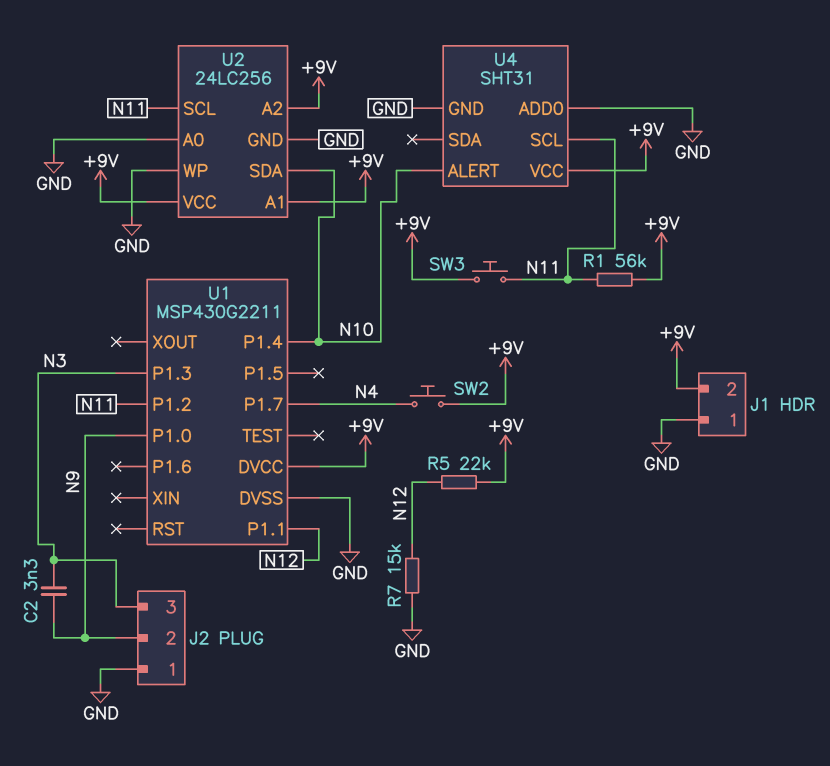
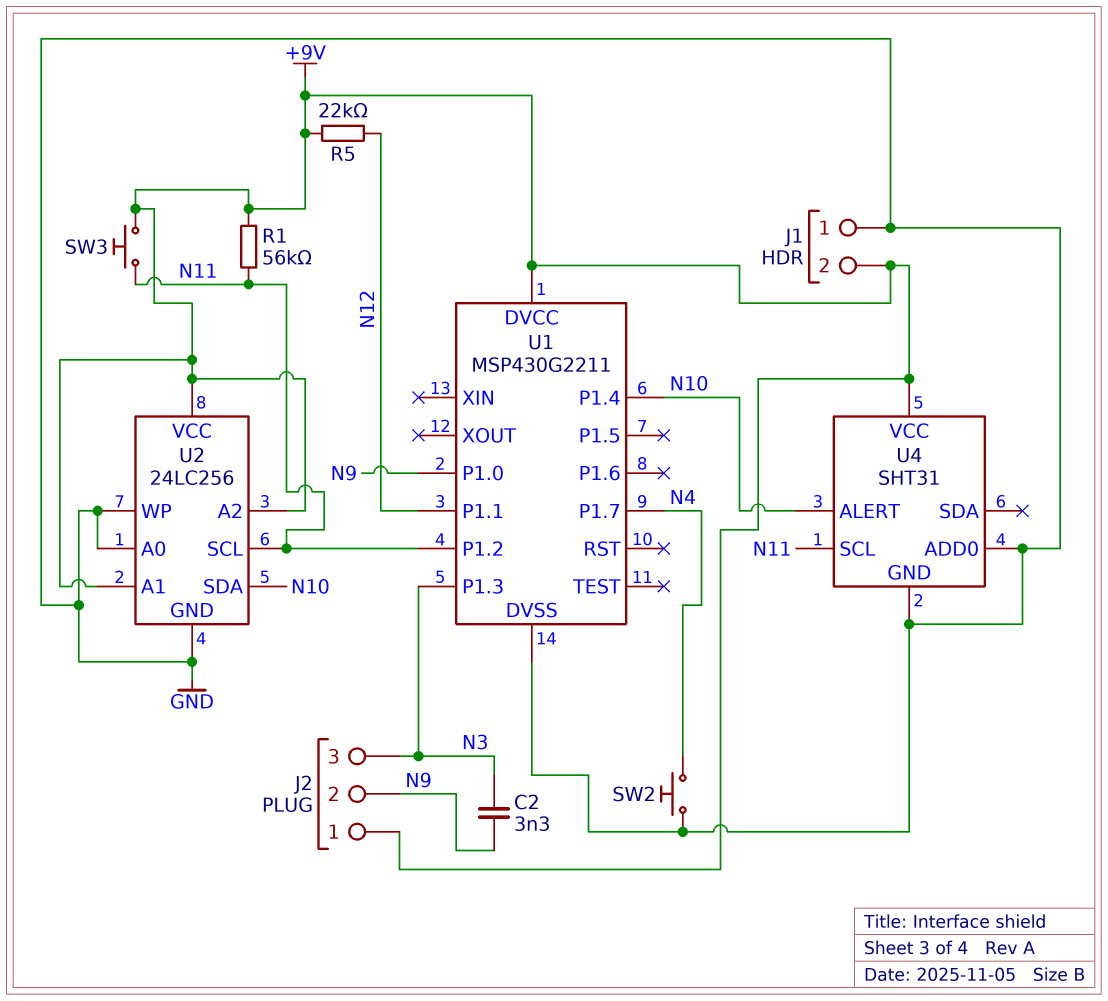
J2 pin 1: GND -> +9V
R7: 15k (GND, N12) -> none
SW2: button (+9V, N4) -> button (GND, N4)

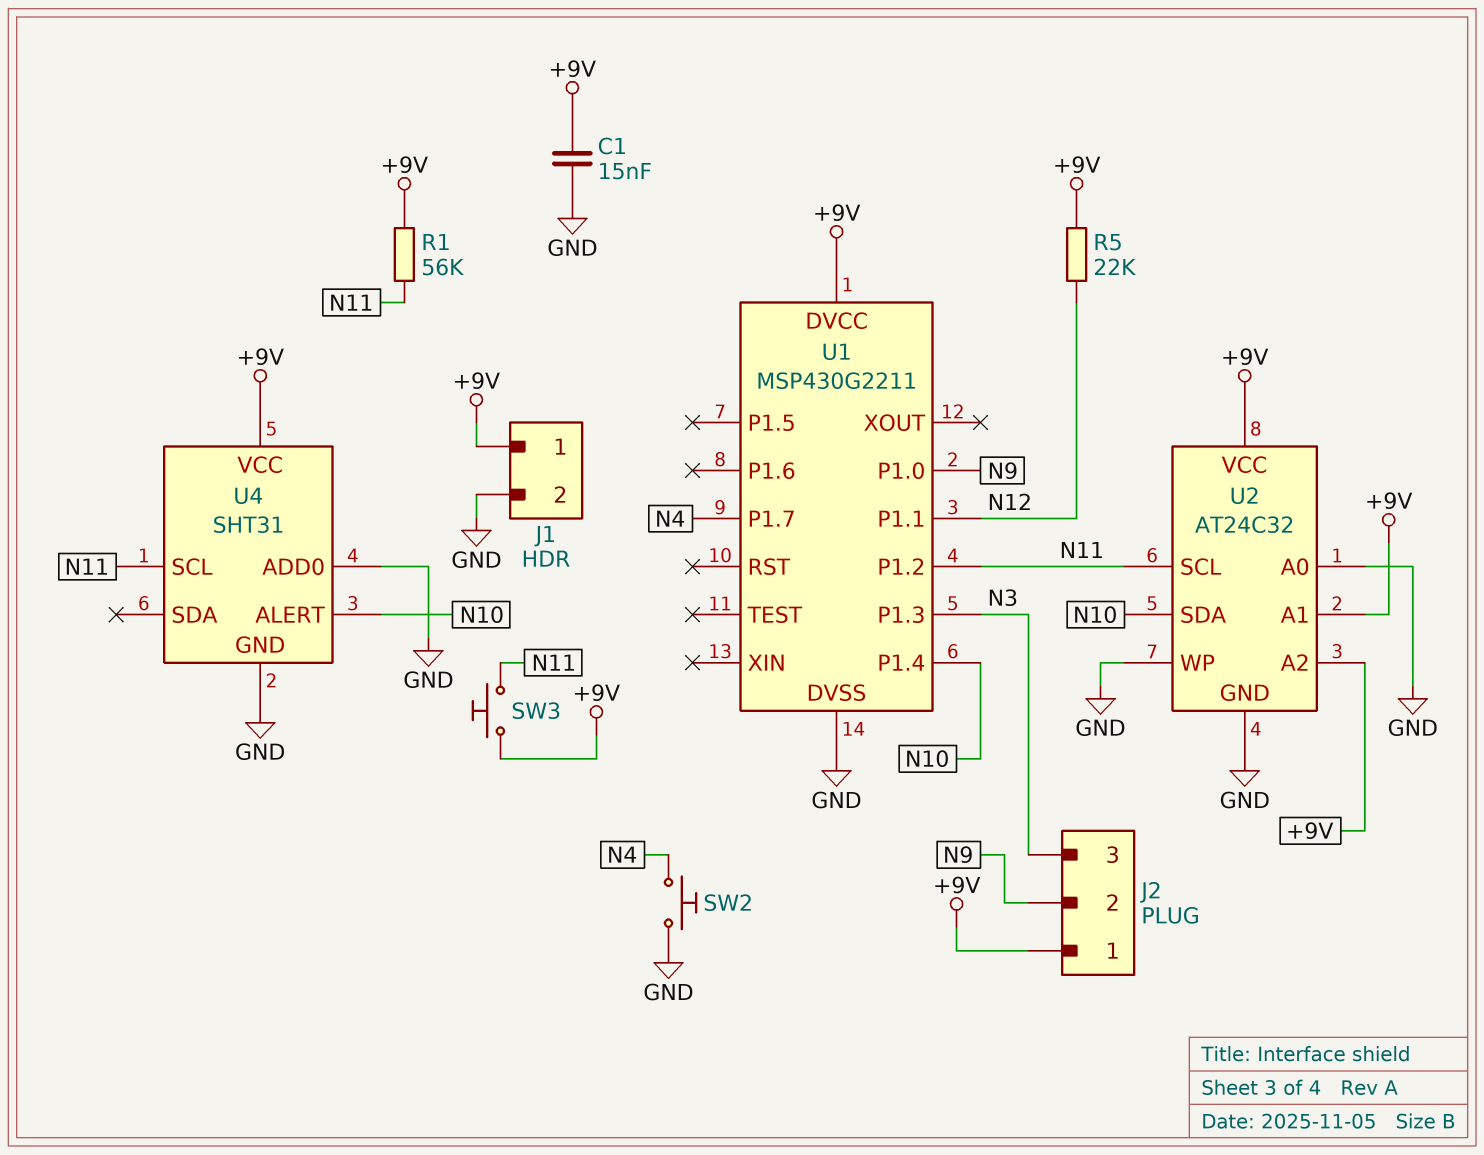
C1: none -> 15nF (+9V, GND)
C2: 3.3nF (N3, N9) -> none
J1 pin 1: GND -> +9V
J1 pin 2: +9V -> GND
U2: 24LC256 -> AT24C32

